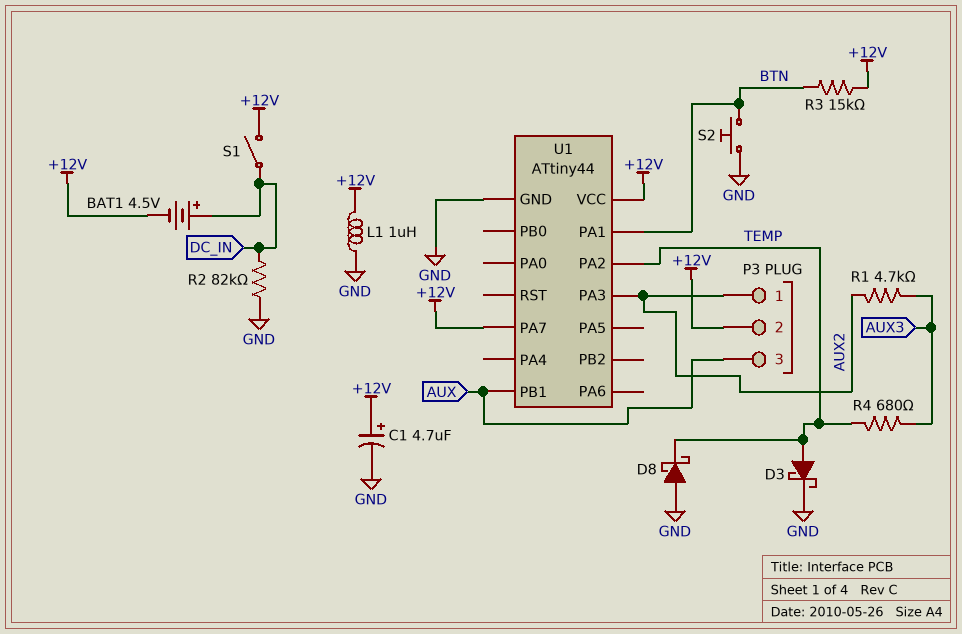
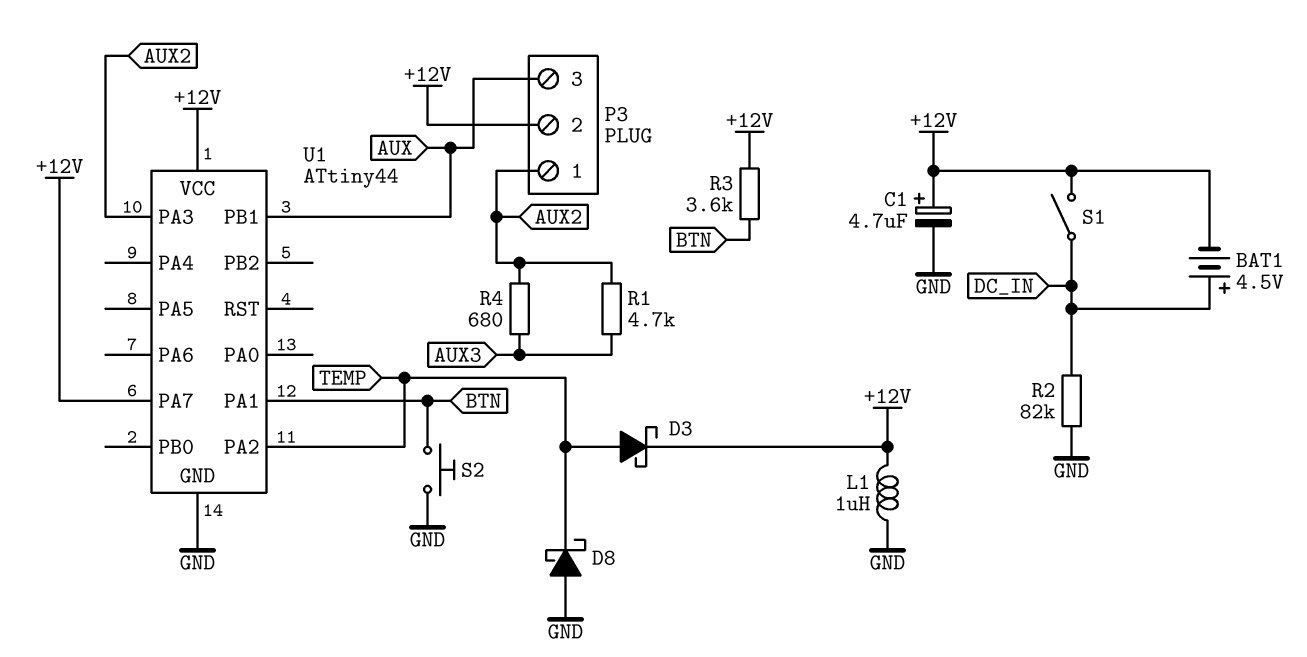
D3: schottky (A TEMP, K GND) -> schottky (A TEMP, K +12V)
R3: 15k (+12V, BTN) -> 3.6k (+12V, BTN)
R4: 680 (AUX3, TEMP) -> 680 (AUX2, AUX3)

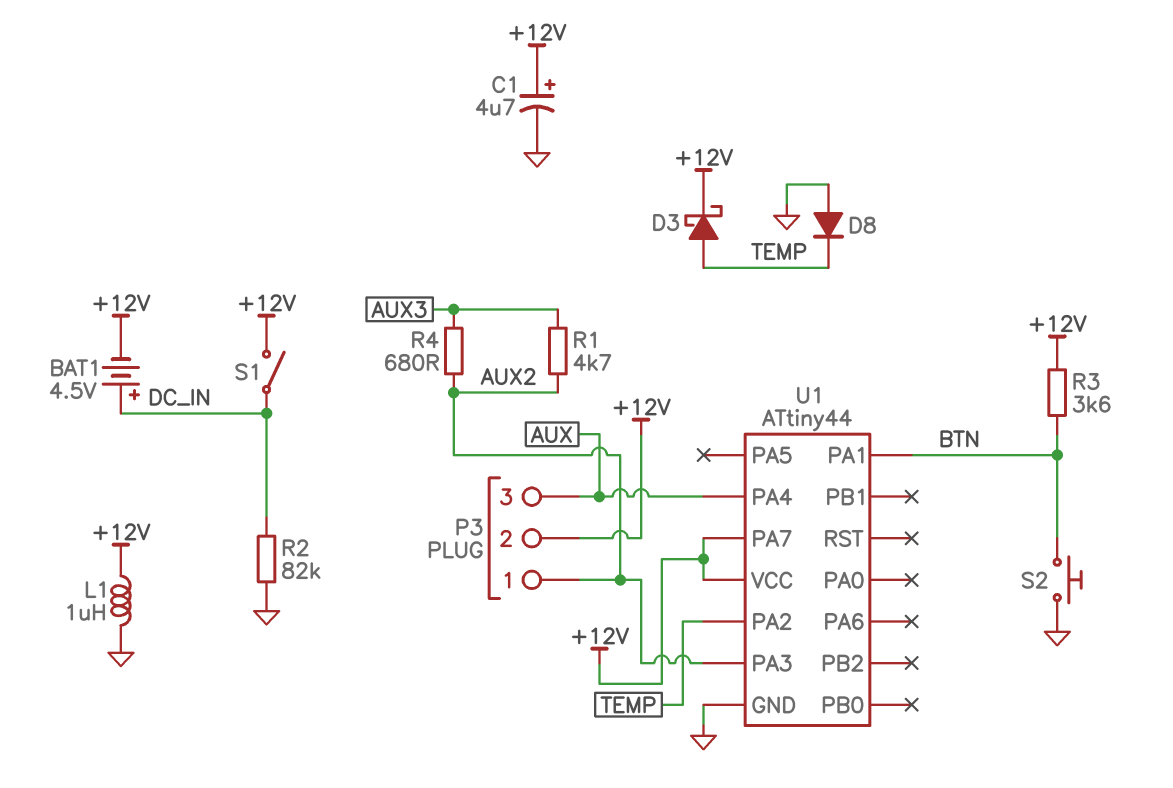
D8: schottky (A GND, K TEMP) -> diode (A GND, K TEMP)
U1 pin PA4: none -> AUX
U1 pin PB1: AUX -> none

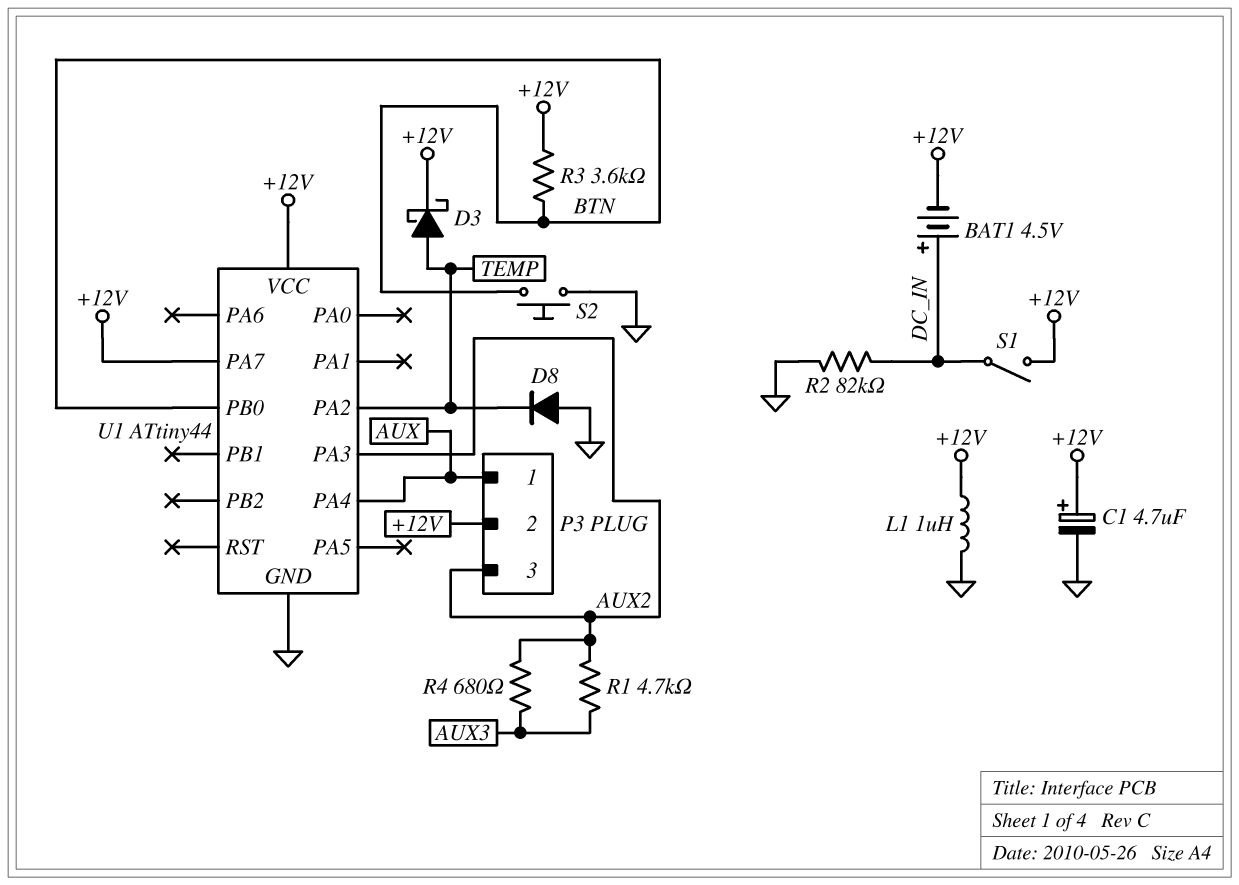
P3 pin 1: AUX2 -> AUX
P3 pin 3: AUX -> AUX2
U1 pin PA1: BTN -> none
U1 pin PB0: none -> BTN

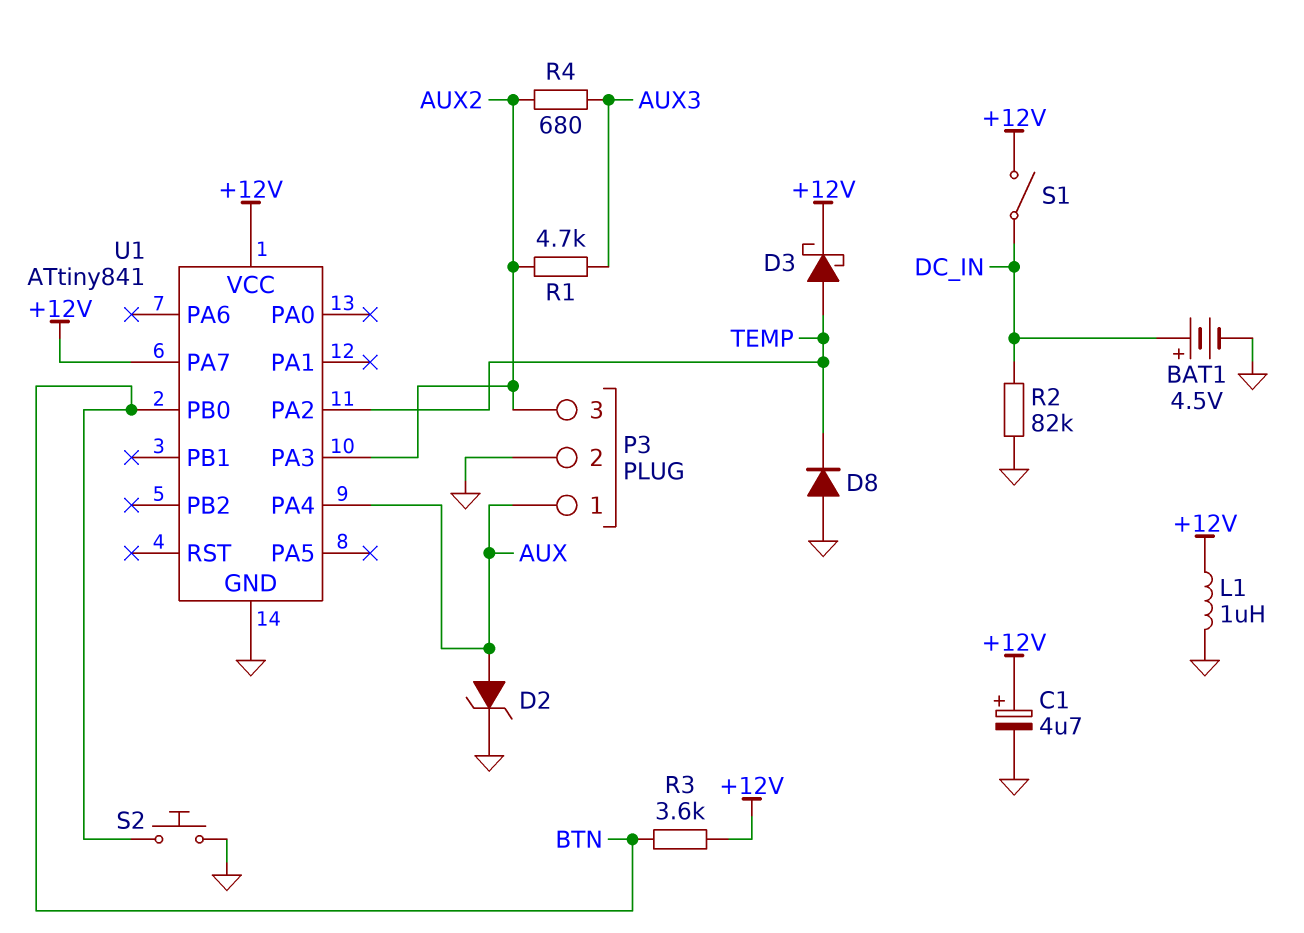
BAT1: 4.5V (plus DC_IN, minus +12V) -> 4.5V (plus DC_IN, minus GND)
D2: none -> zener (A AUX, K GND)
P3 pin 2: +12V -> GND
U1: ATtiny44 -> ATtiny841

